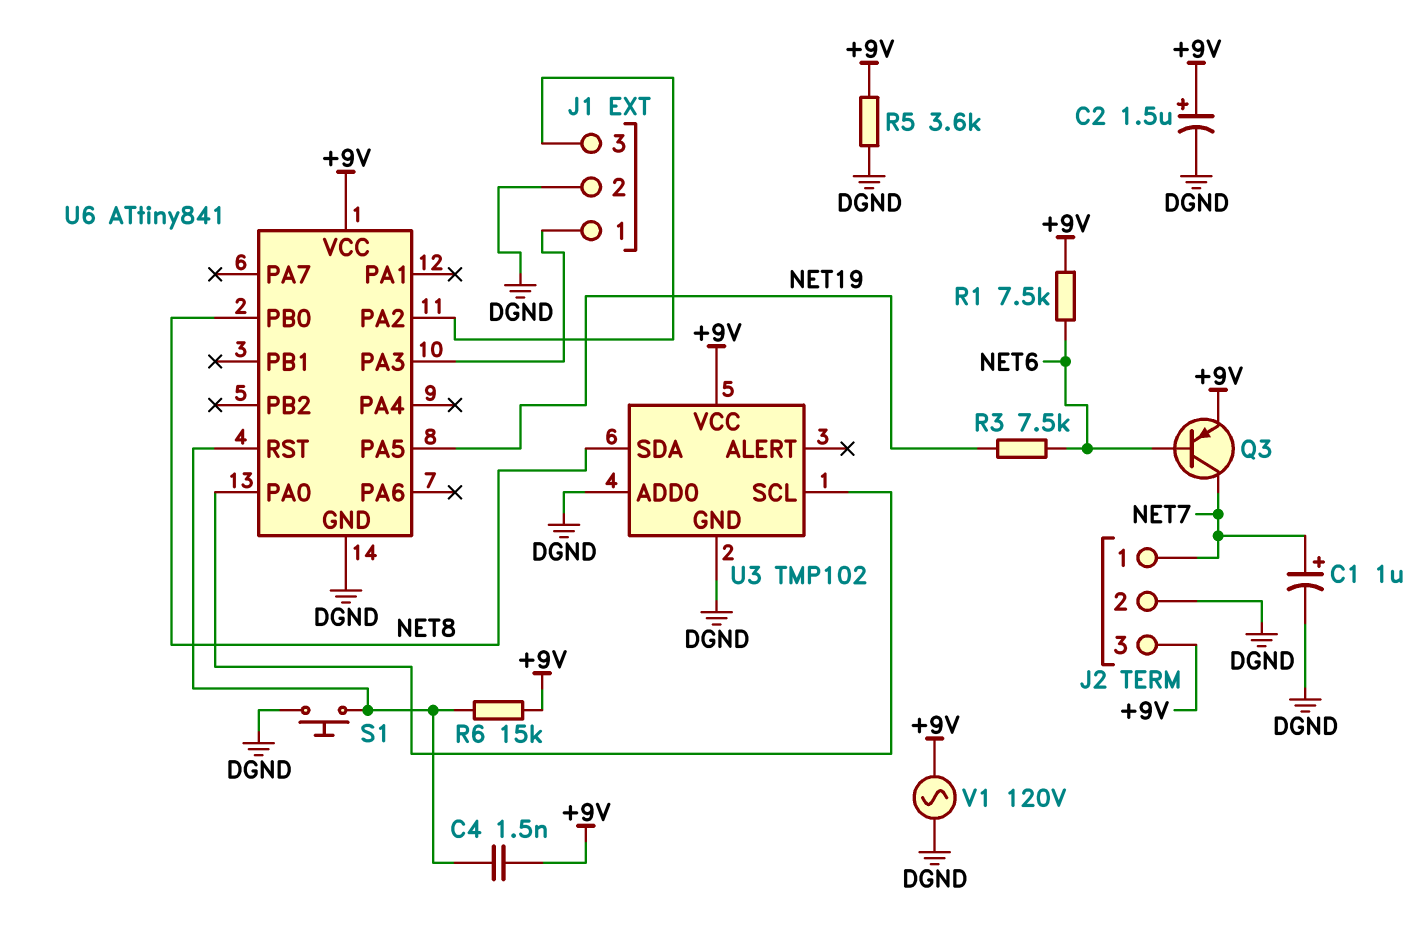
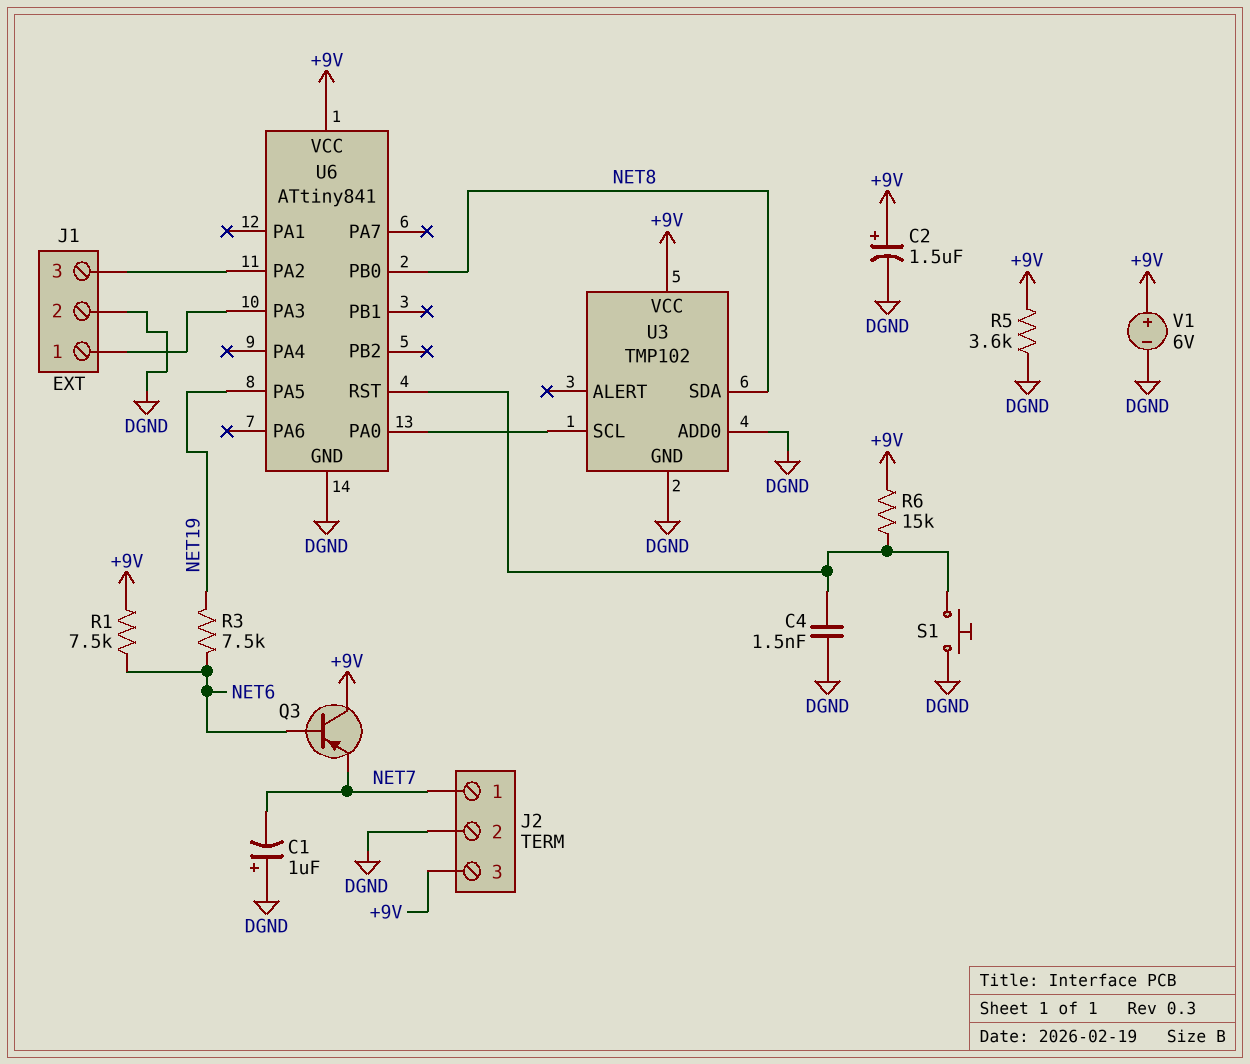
C1: 1uF (plus NET7, minus DGND) -> 1uF (plus DGND, minus NET7)
C4: 1.5nF (+9V, U6/RST) -> 1.5nF (DGND, U6/RST)
Q3: PNP (B NET6, C NET7, E +9V) -> PNP (B NET6, C +9V, E NET7)
V1: AC 120V (+9V, DGND) -> 6V (plus +9V, minus DGND)

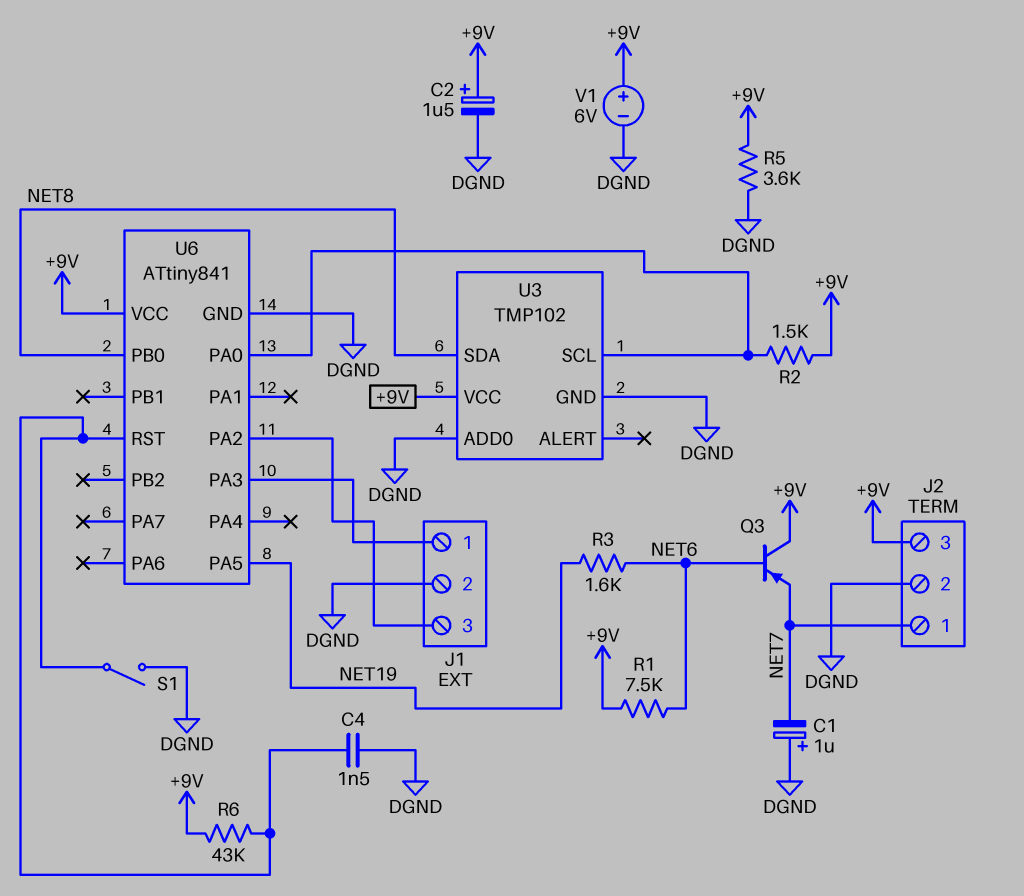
R2: none -> 1.5k (+9V, U3/SCL)
R3: 7.5k (NET6, NET19) -> 1.6k (NET6, NET19)
R6: 15k (+9V, U6/RST) -> 43k (+9V, U6/RST)
S1: button (DGND, U6/RST) -> switch (DGND, U6/RST)

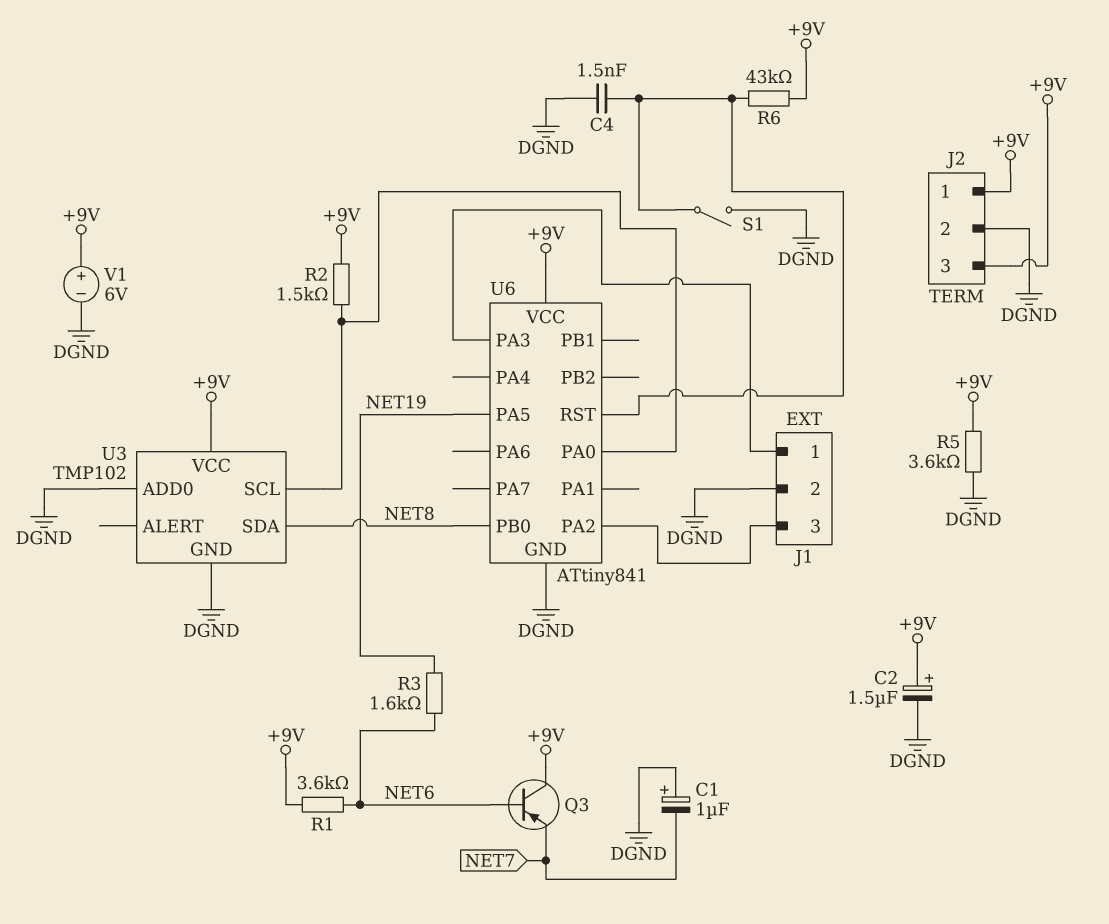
J2 pin 1: NET7 -> +9V
R1: 7.5k (+9V, NET6) -> 3.6k (+9V, NET6)

